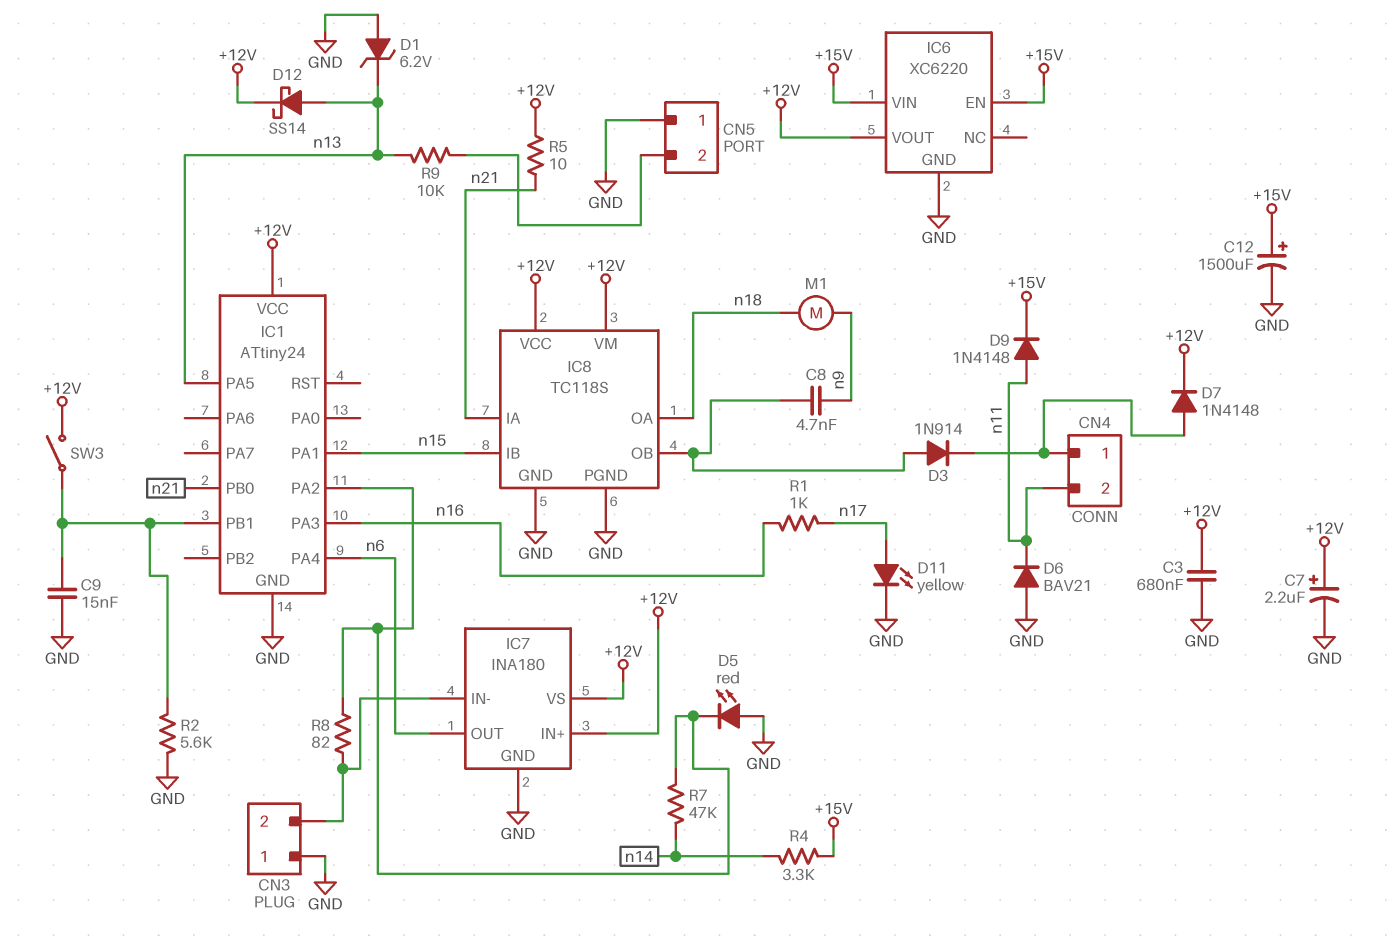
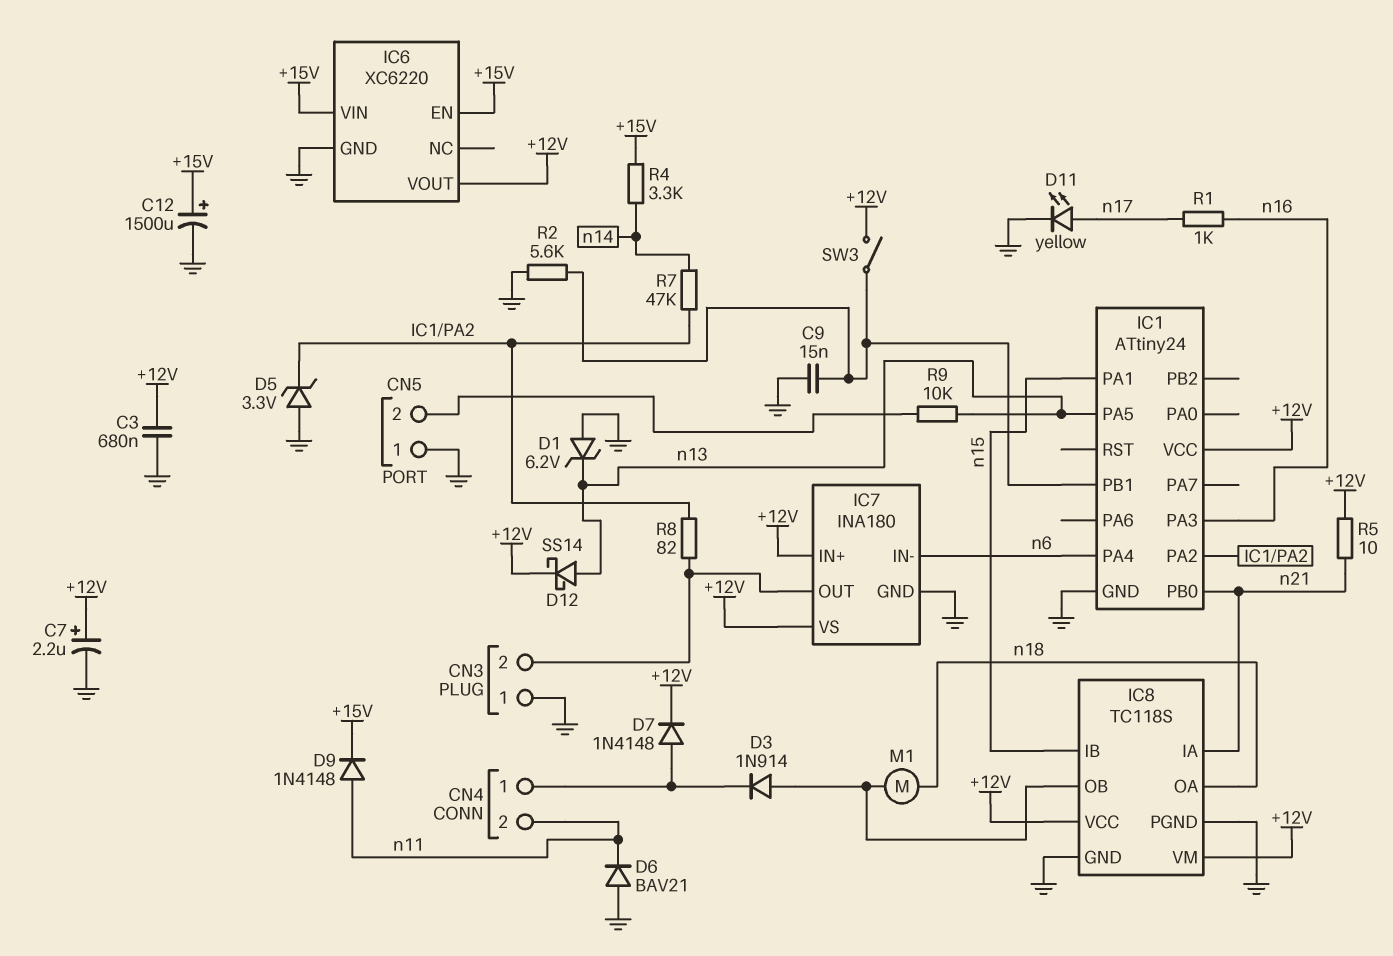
C8: 4.7nF (IC8/OB, n9) -> none
D5: LED red (A GND, K IC1/PA2) -> zener 3.3V (A GND, K IC1/PA2)
IC7 pin IN-: CN3/2 -> n6
IC7 pin OUT: n6 -> CN3/2
M1: motor (n9, n18) -> motor (IC8/OB, n18)

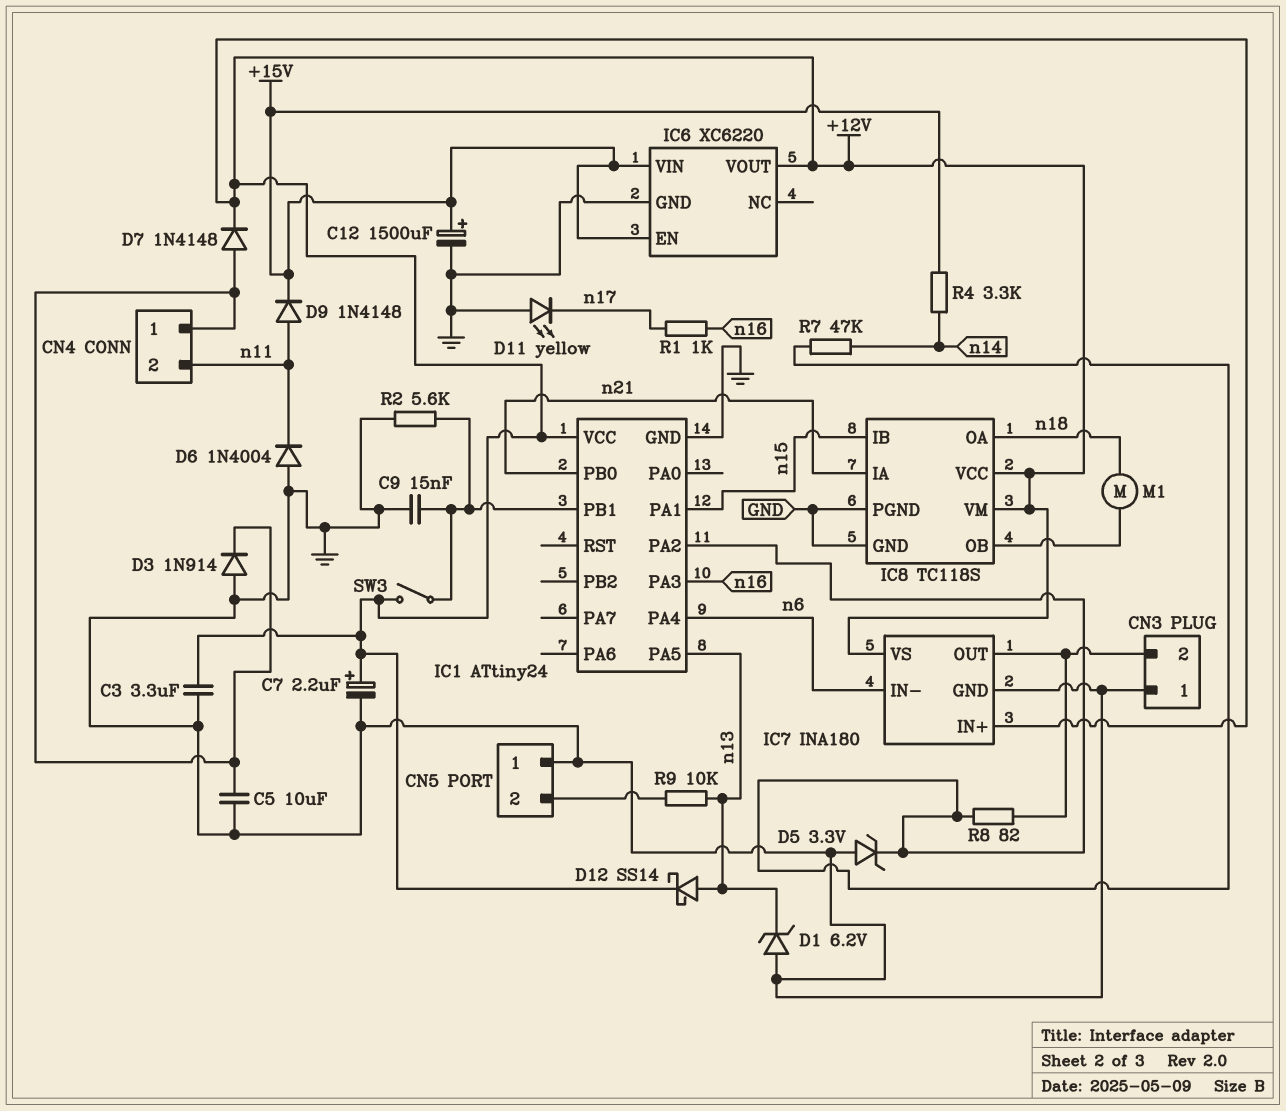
C3: 680nF (+12V, GND) -> 3.3uF (+12V, GND)
C5: none -> 10uF (CN4/1, GND)
D3: diode 1N914 (A IC8/OB, K CN4/1) -> diode 1N914 (A GND, K CN4/1)
D6: diode BAV21 (A GND, K n11) -> diode 1N4004 (A GND, K n11)
D11: LED yellow (A n17, K GND) -> LED yellow (A GND, K n17)
R5: 10 (+12V, n21) -> none

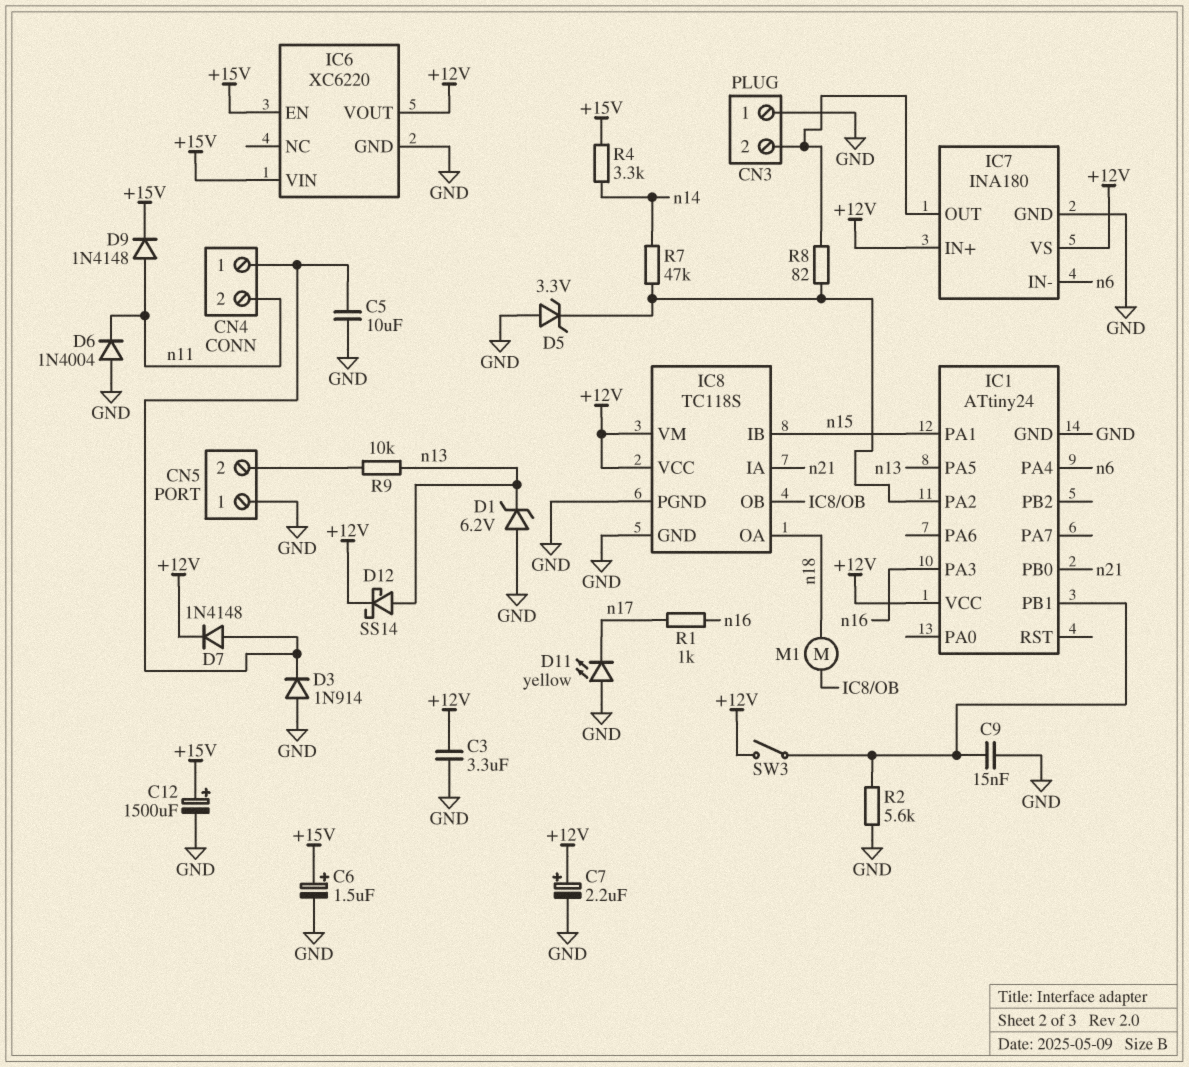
C6: none -> 1.5uF (plus +15V, minus GND)

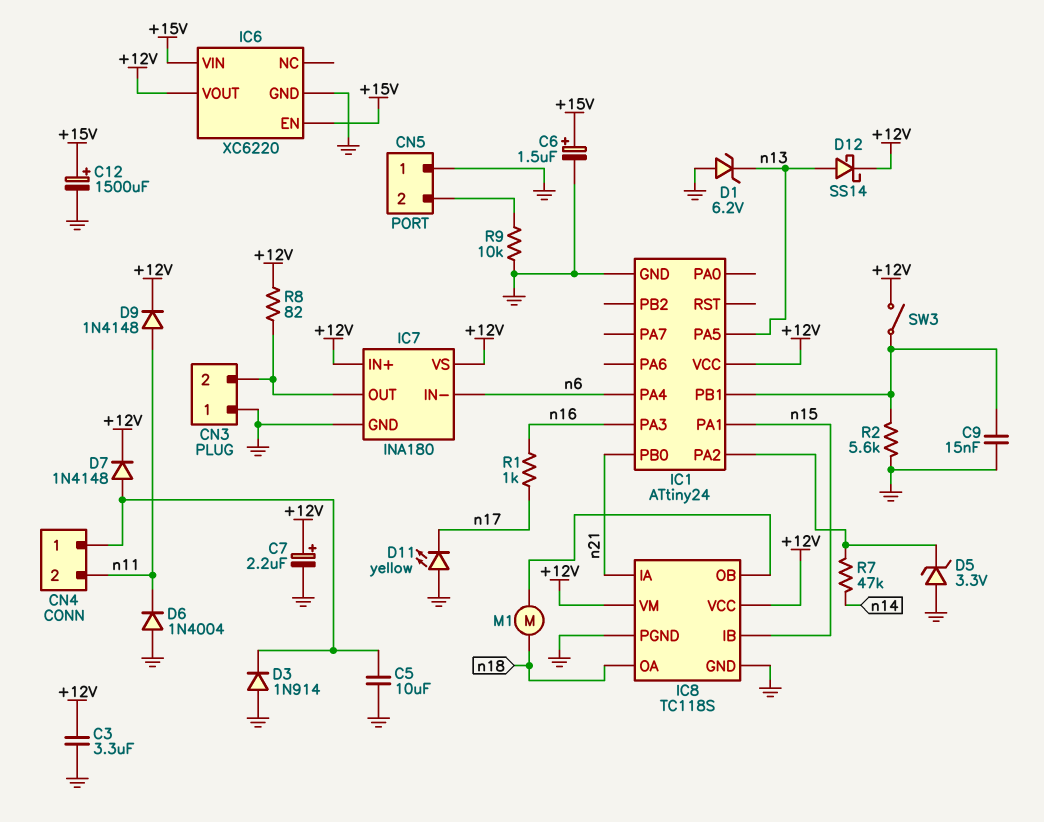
D9: diode 1N4148 (A n11, K +15V) -> diode 1N4148 (A n11, K +12V)
R4: 3.3k (+15V, n14) -> none
R8: 82 (CN3/2, IC1/PA2) -> 82 (+12V, CN3/2)
R9: 10k (CN5/2, n13) -> 10k (CN5/2, GND)

